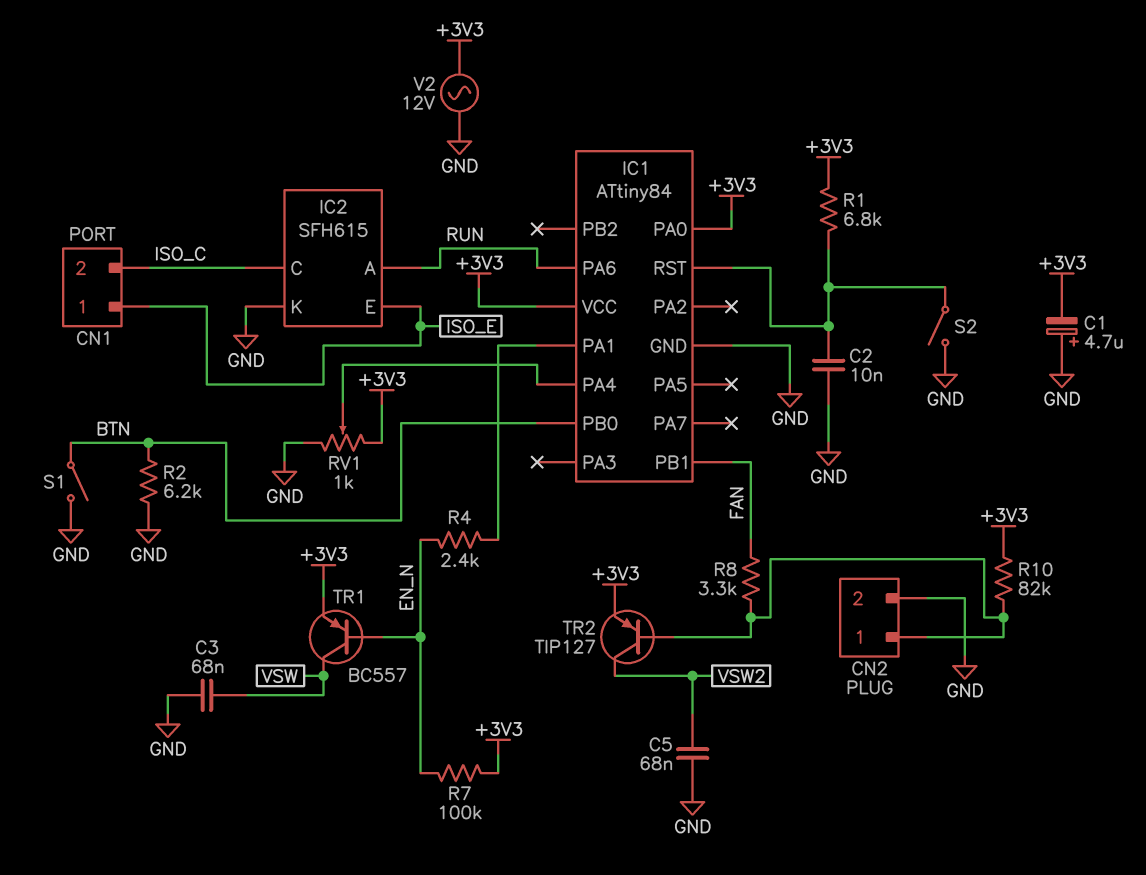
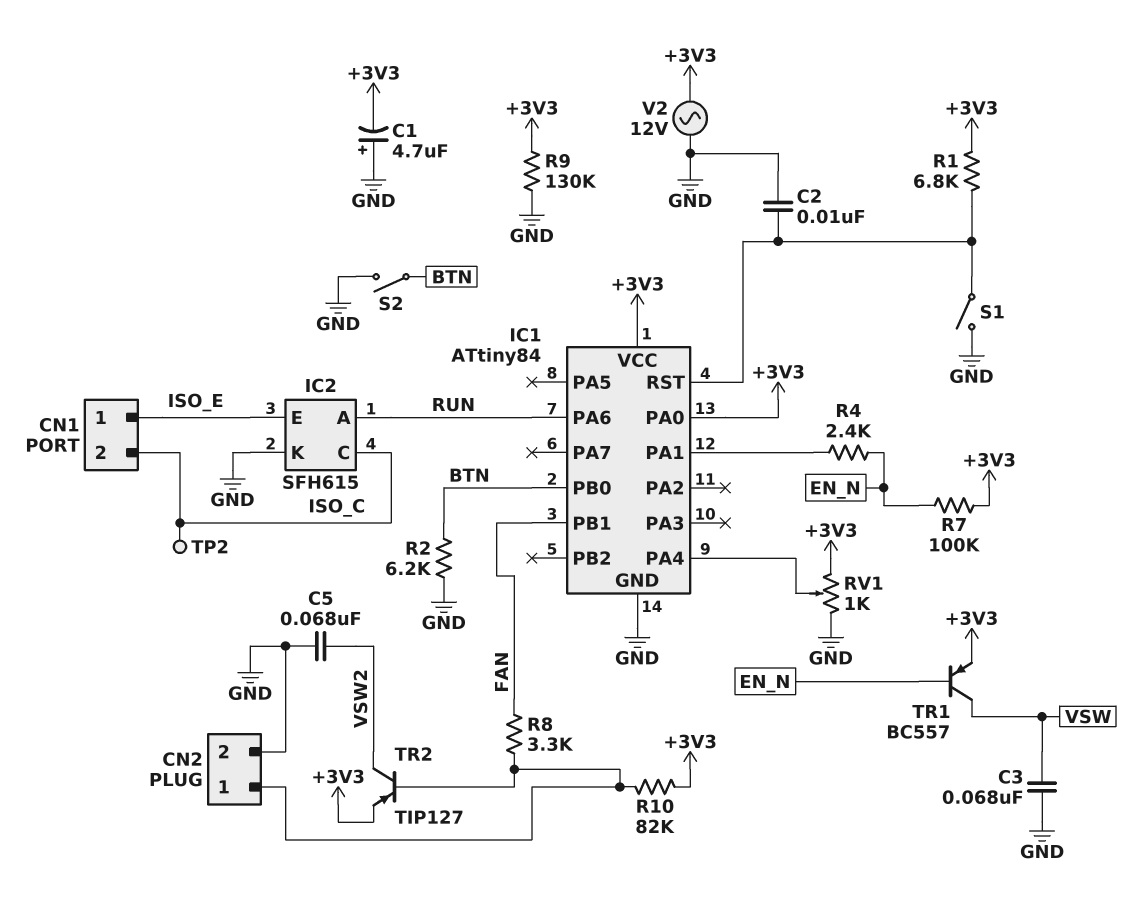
R9: none -> 130k (+3V3, GND)
S1: switch (BTN, GND) -> switch (GND, IC1/RST)
S2: switch (GND, IC1/RST) -> switch (BTN, GND)
TP2: none -> test point (ISO_C)

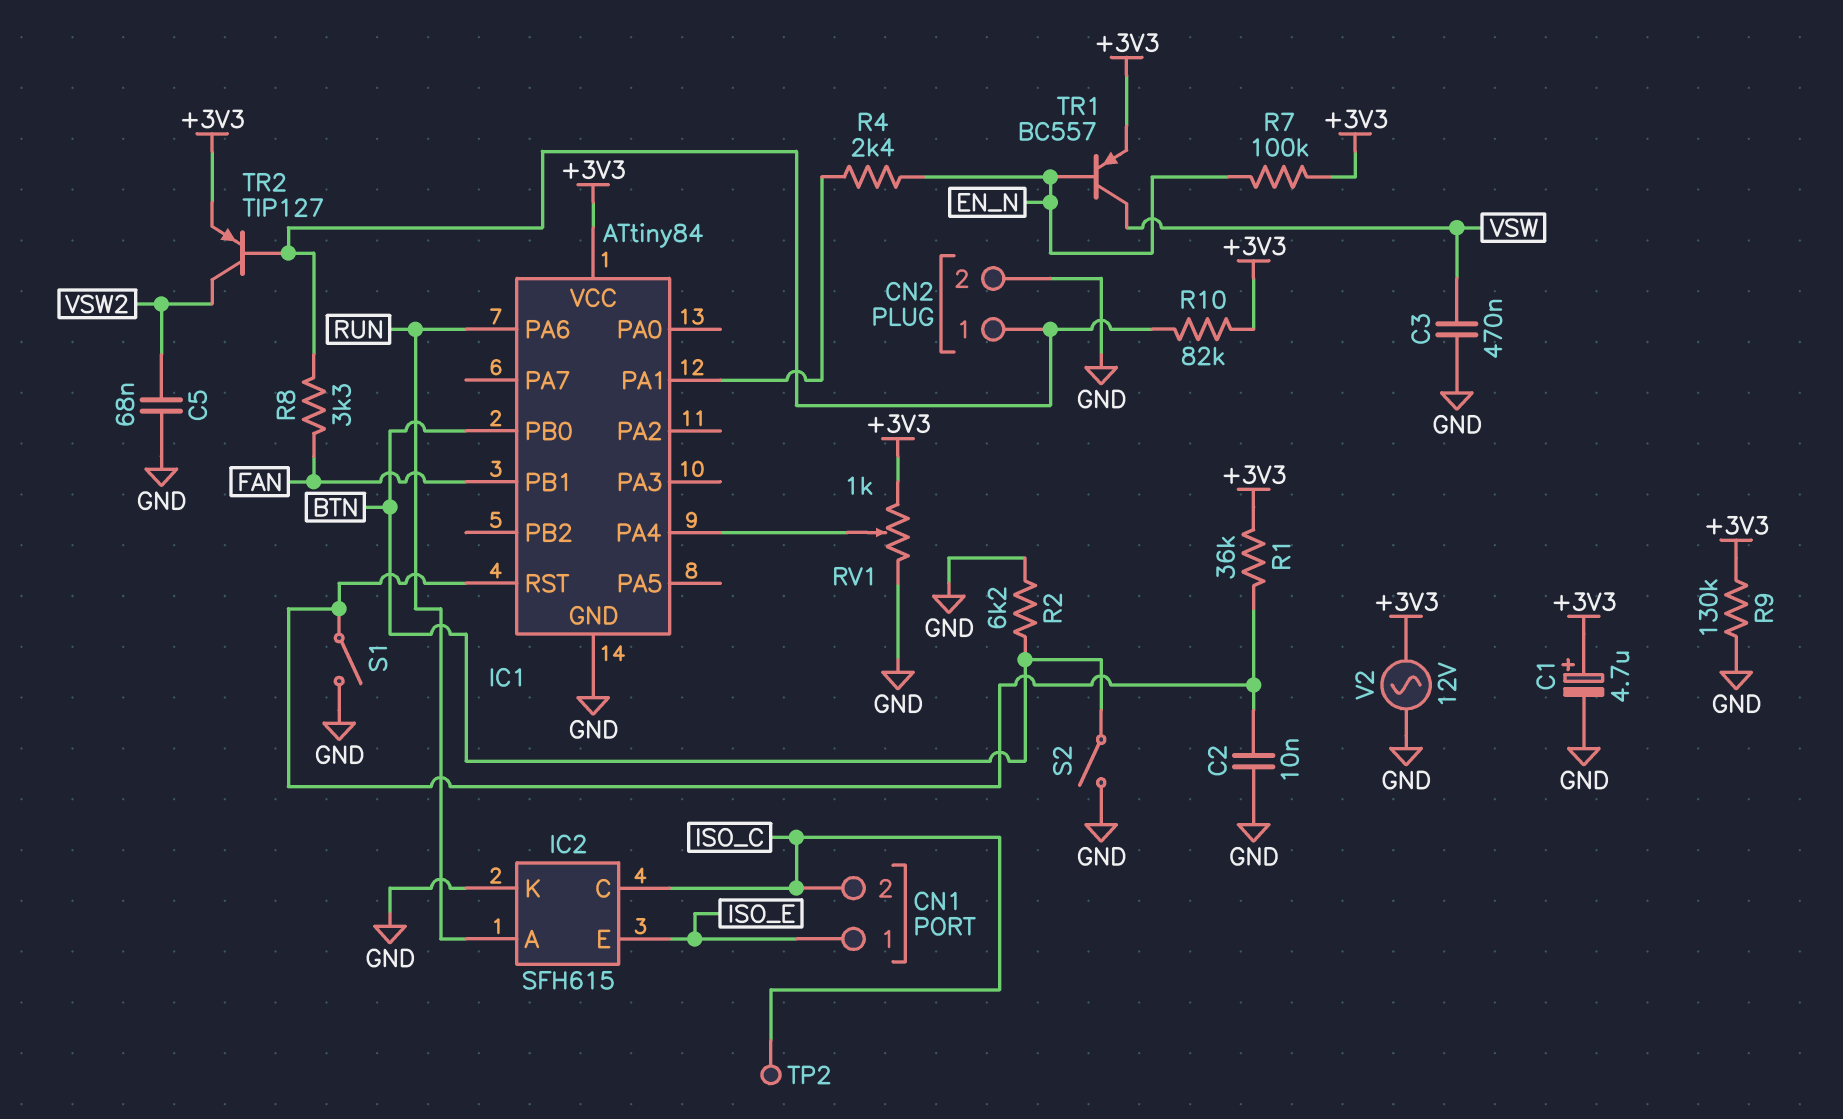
C1: 4.7uF (plus GND, minus +3V3) -> 4.7uF (plus +3V3, minus GND)
C3: 68nF (GND, VSW) -> 470nF (GND, VSW)
IC1 pin PA0: +3V3 -> none
R1: 6.8k (+3V3, IC1/RST) -> 36k (+3V3, IC1/RST)

